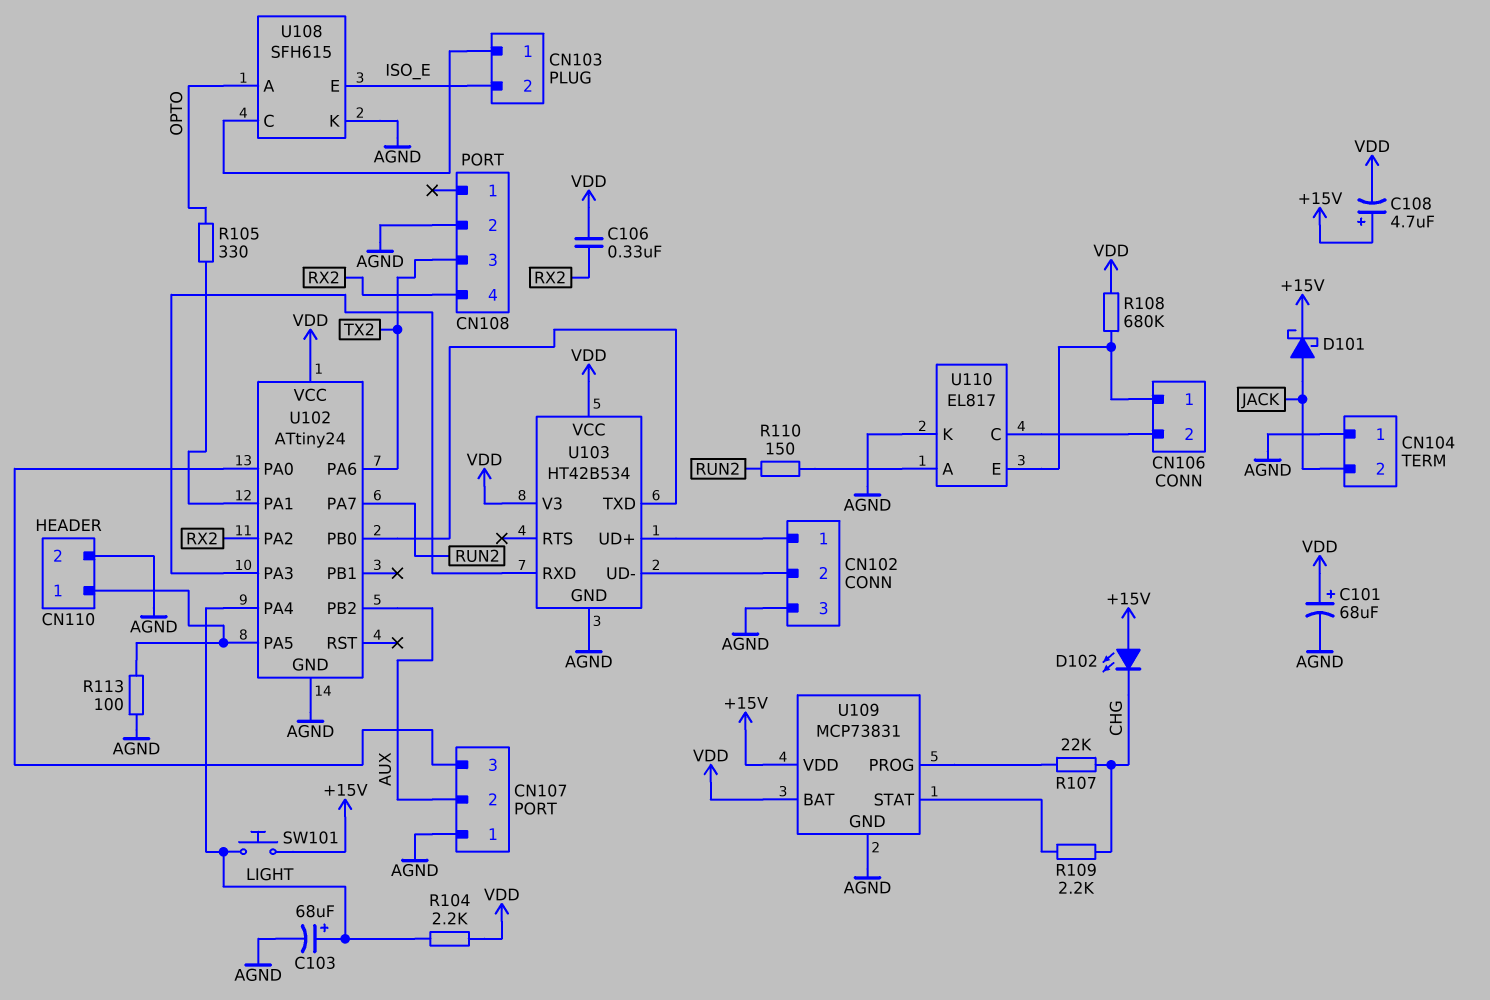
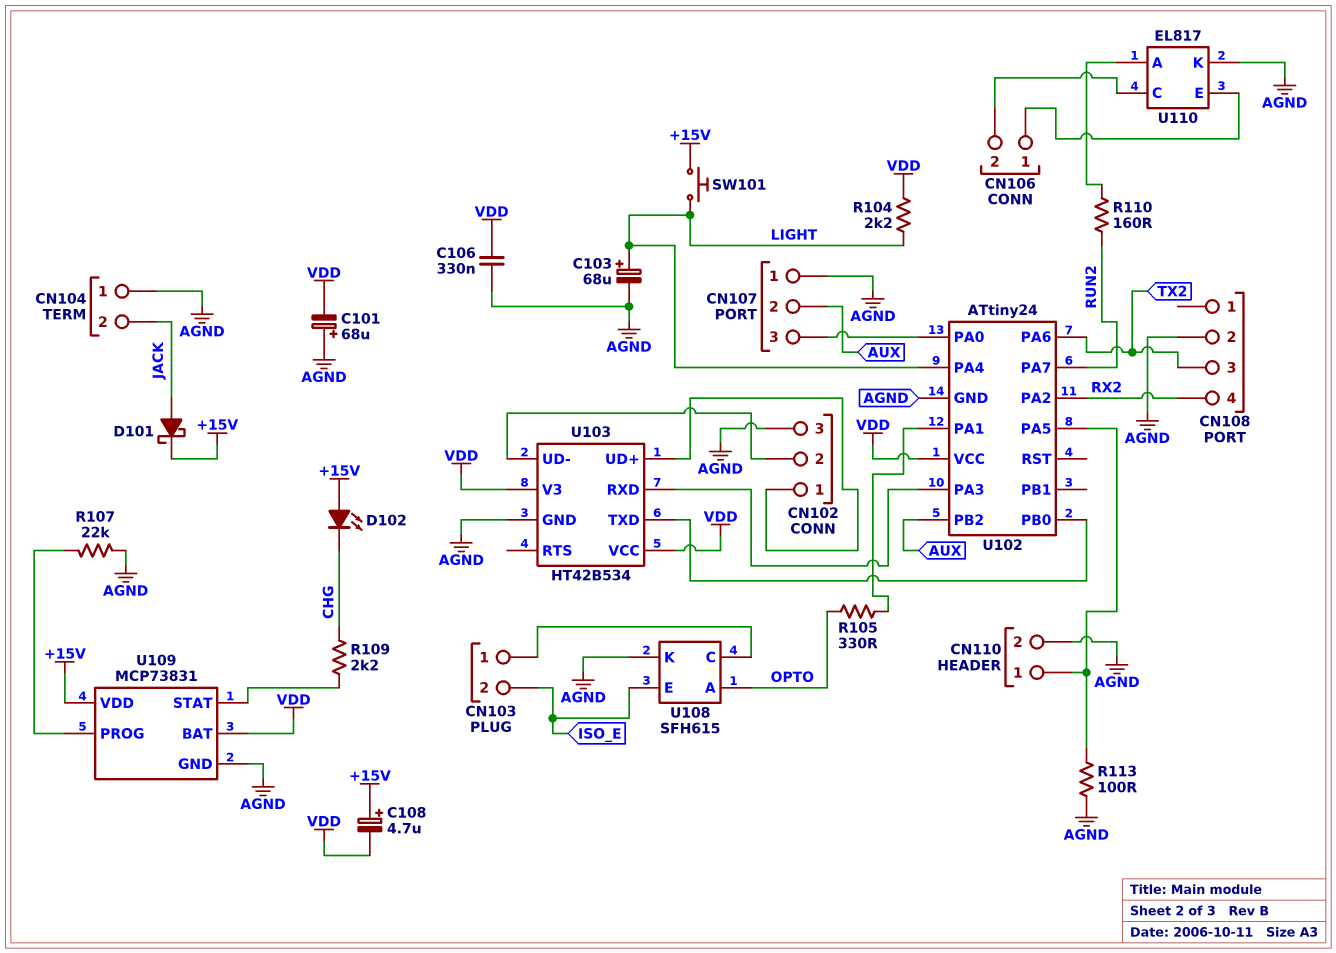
C101: 68uF (plus VDD, minus AGND) -> 68uF (plus AGND, minus VDD)
C106: 330nF (RX2, VDD) -> 330nF (AGND, VDD)
R107: 22k (CHG, U109/PROG) -> 22k (AGND, U109/PROG)
R108: 680k (CN106/1, VDD) -> none
R110: 150 (RUN2, U110/A) -> 160 (RUN2, U110/A)

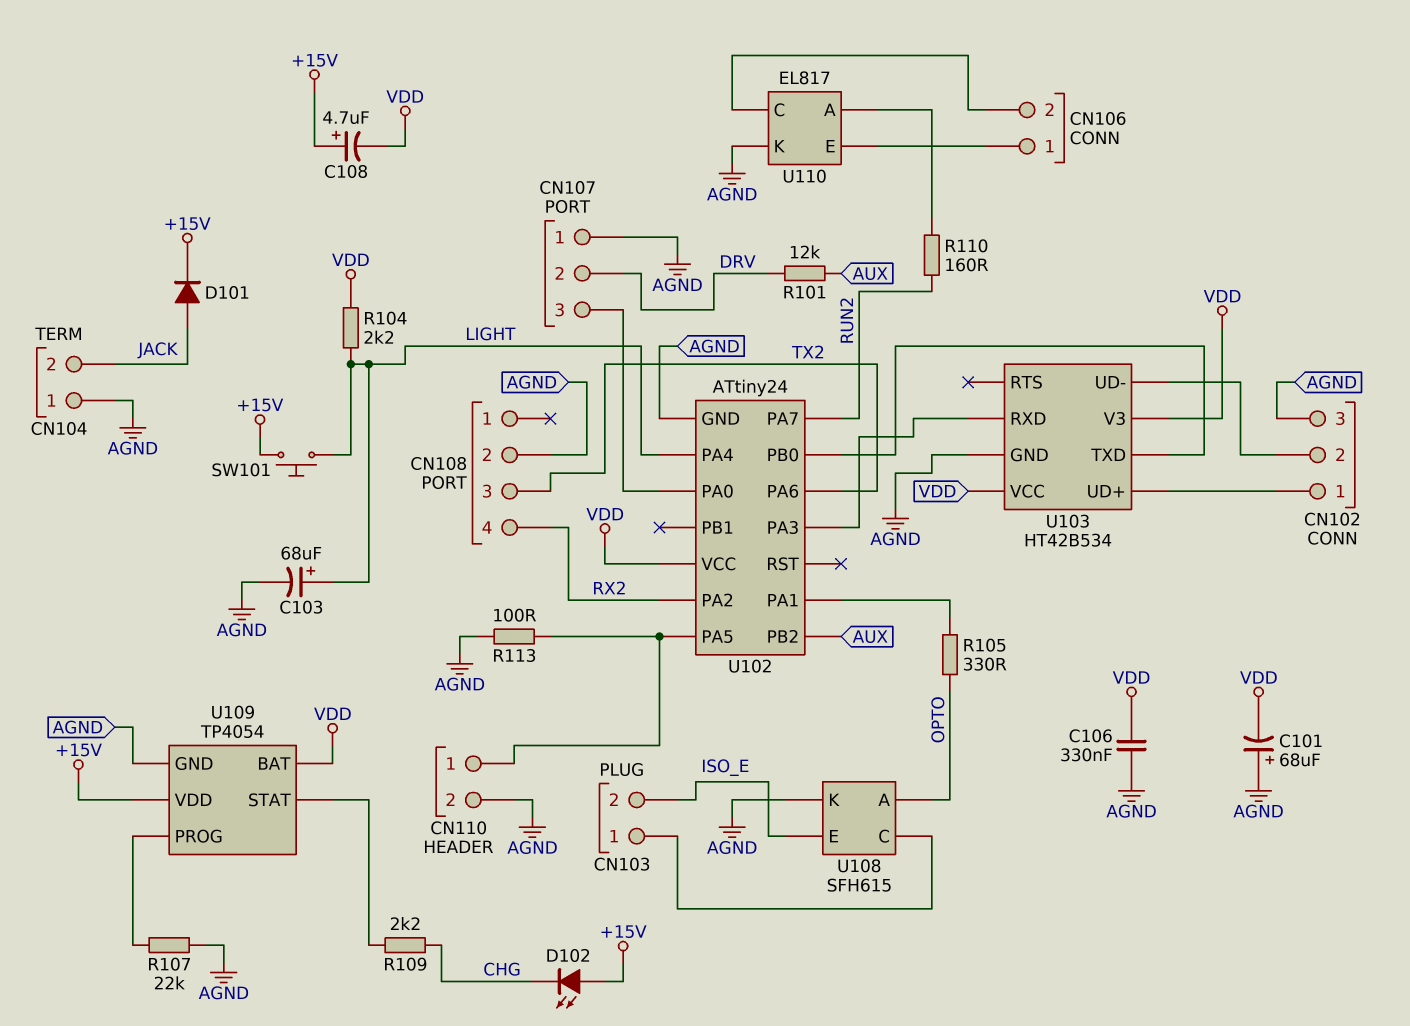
CN107 pin 2: AUX -> DRV
D101: schottky (A JACK, K +15V) -> diode (A JACK, K +15V)
R101: none -> 12k (AUX, DRV)
U109: MCP73831 -> TP4054

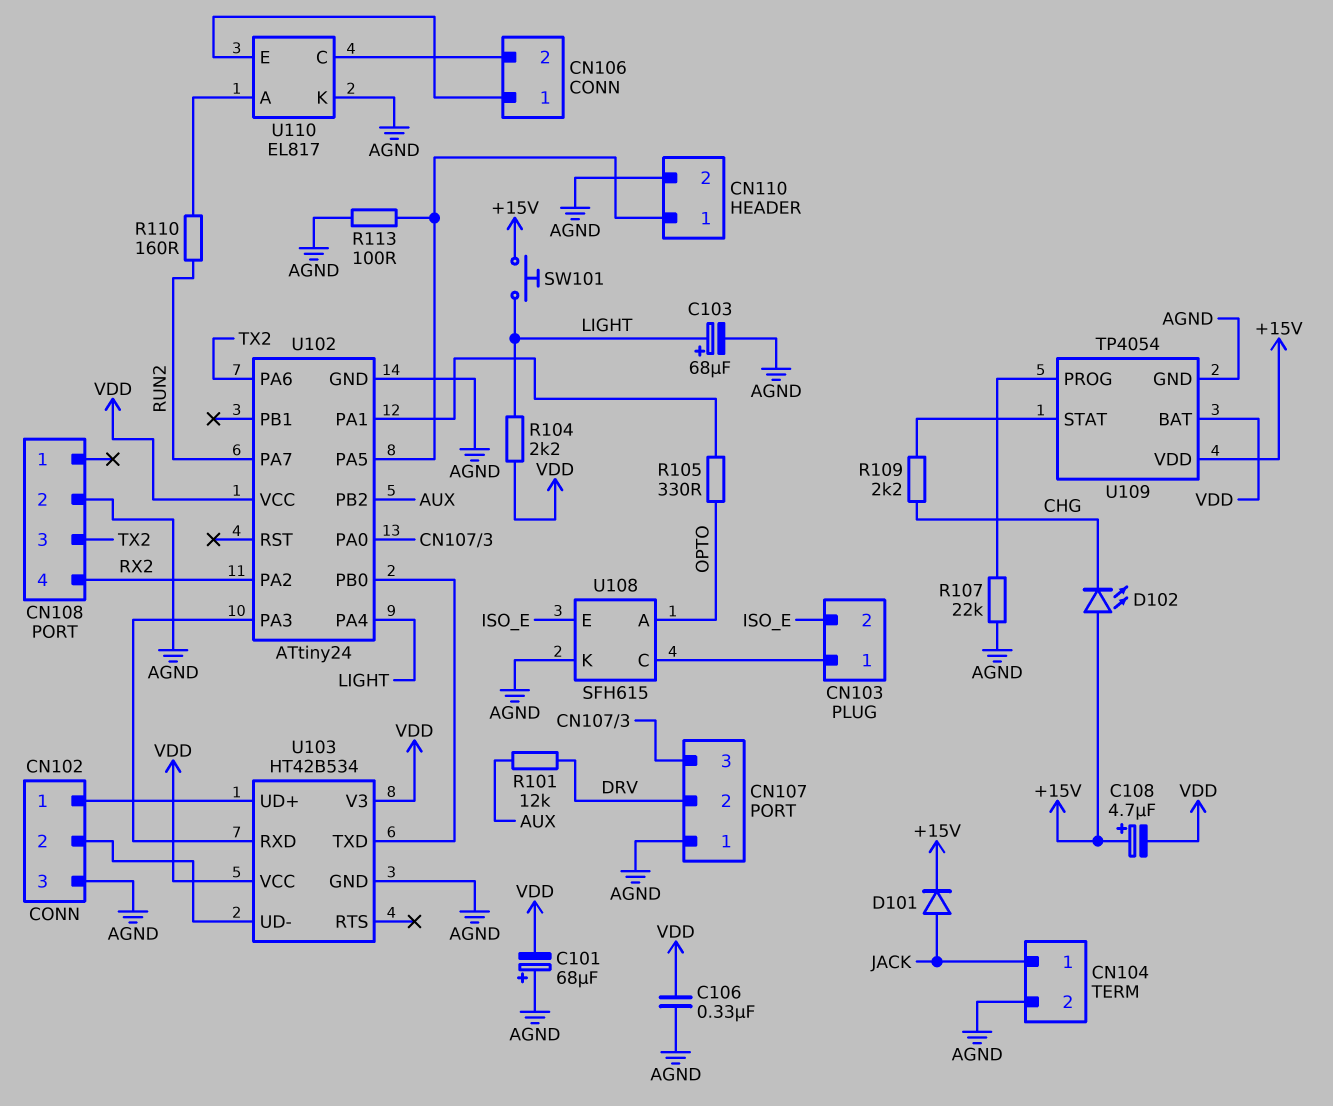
CN104 pin 1: AGND -> JACK
CN104 pin 2: JACK -> AGND

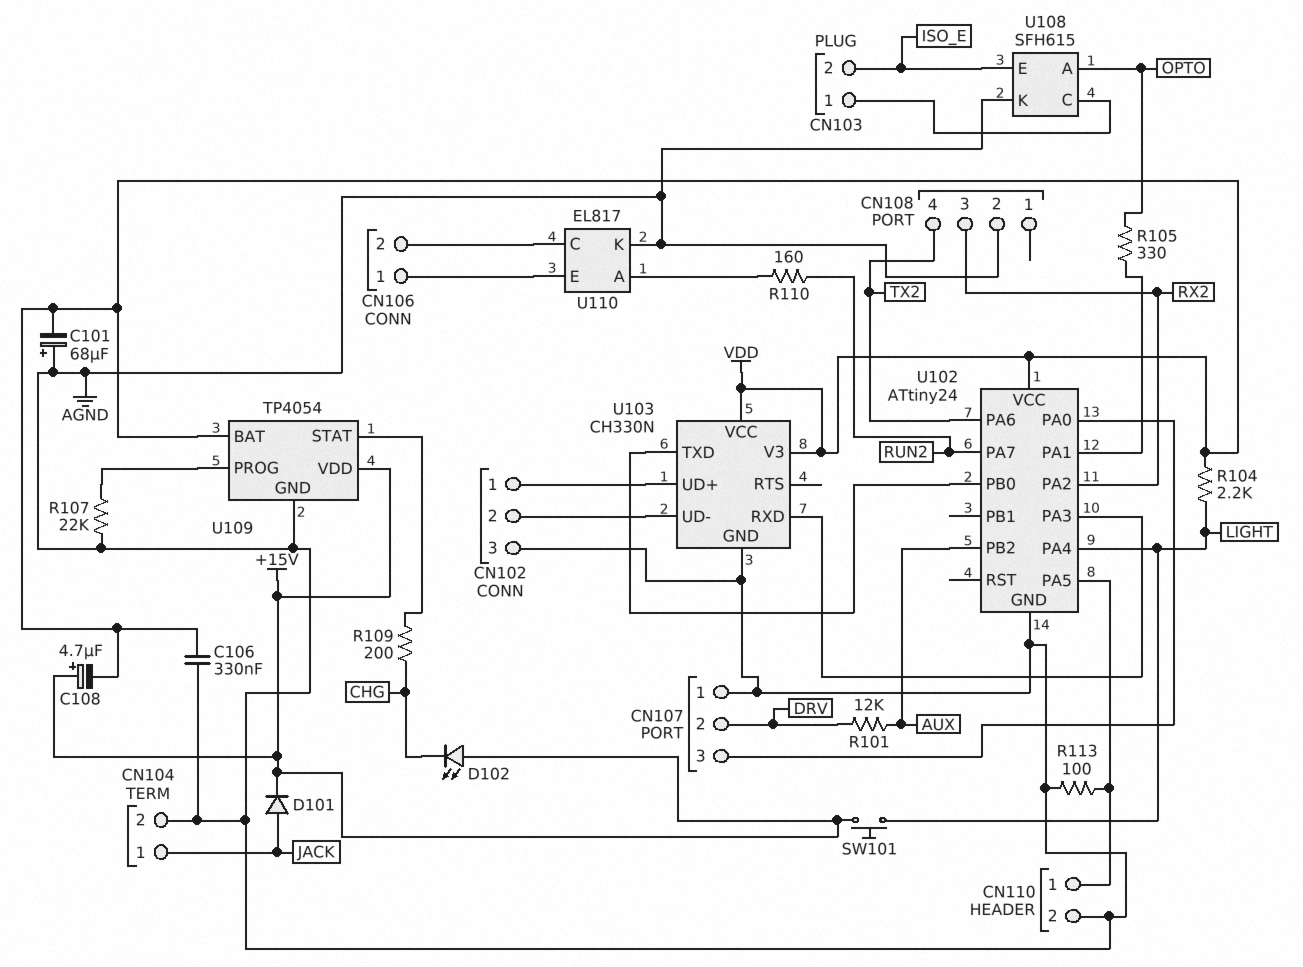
C103: 68uF (plus LIGHT, minus AGND) -> none
CN108 pin 3: TX2 -> RX2
CN108 pin 4: RX2 -> TX2
R109: 2.2k (CHG, U109/STAT) -> 200 (CHG, U109/STAT)
U103: HT42B534 -> CH330N

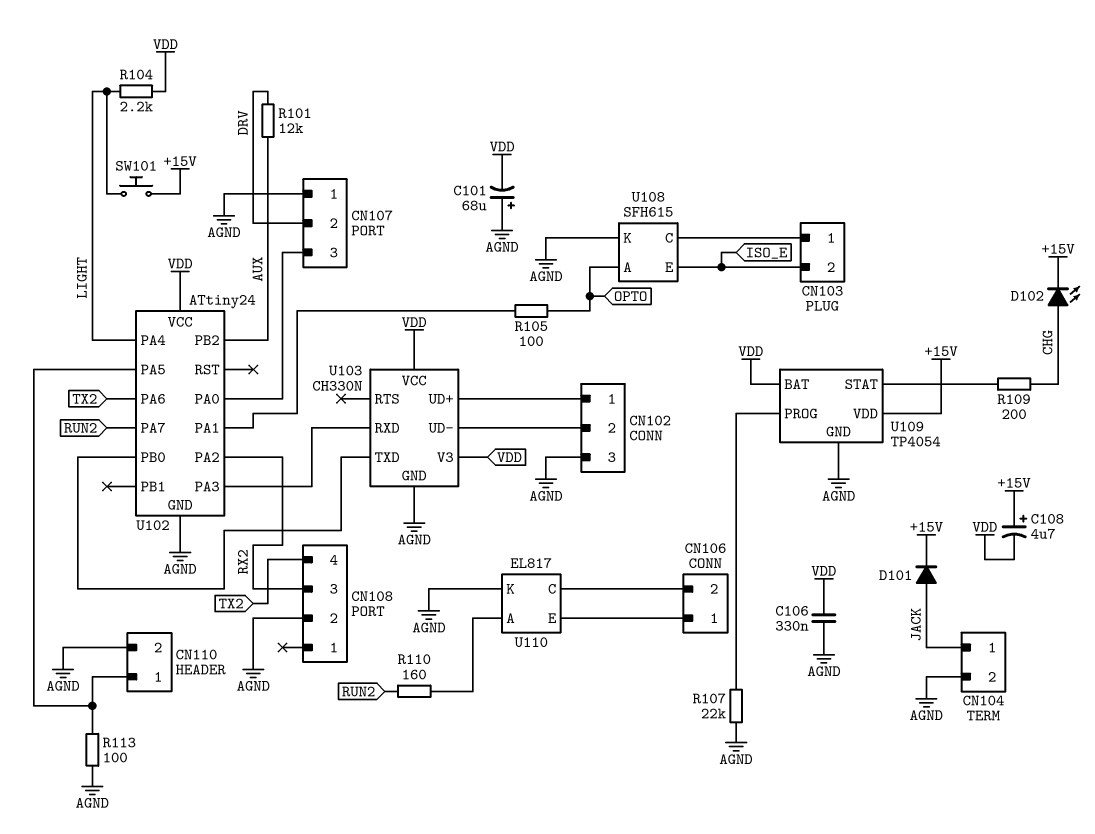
D102: LED (A +15V, K CHG) -> LED (A CHG, K +15V)
R105: 330 (OPTO, U102/PA1) -> 100 (OPTO, U102/PA1)

